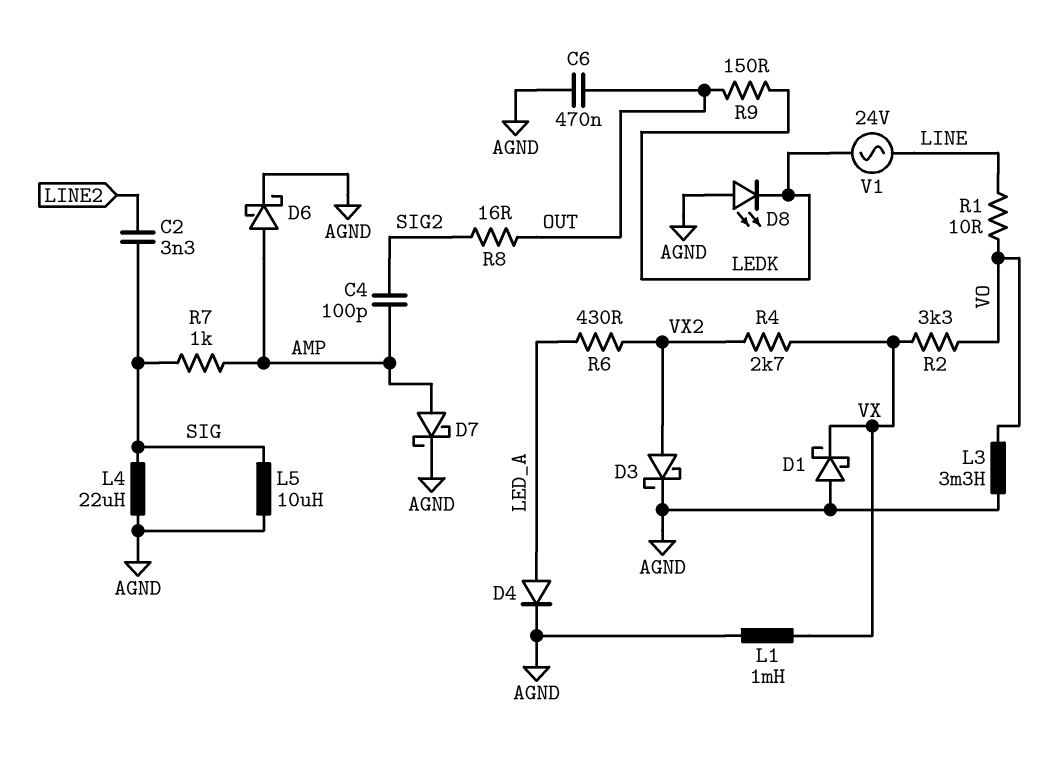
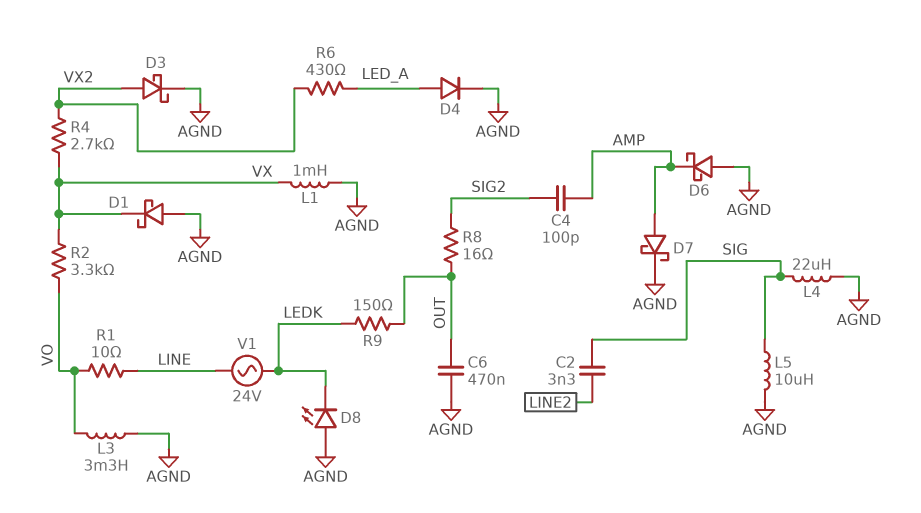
D6: schottky (A AMP, K AGND) -> schottky (A AGND, K AMP)
R7: 1k (AMP, SIG) -> none

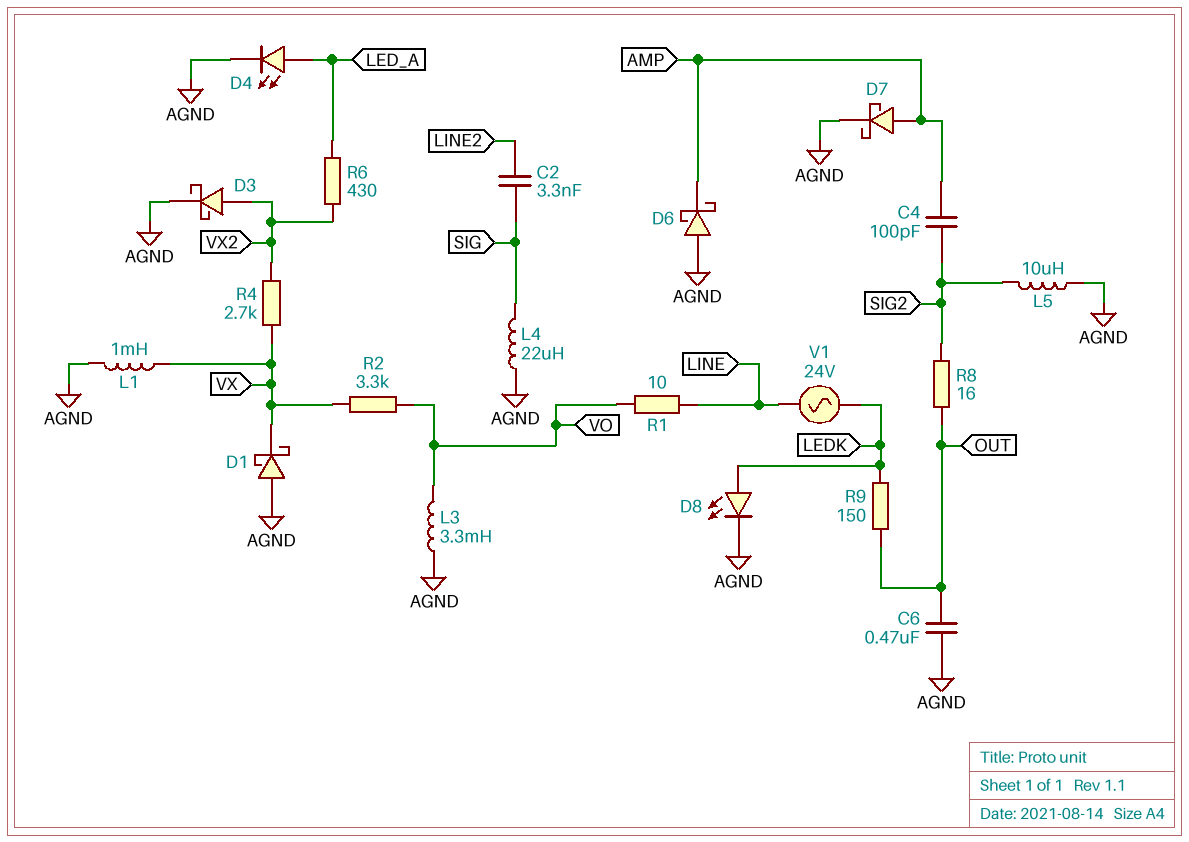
D4: diode (A LED_A, K AGND) -> LED (A LED_A, K AGND)
D8: LED (A AGND, K LEDK) -> LED (A LEDK, K AGND)
L5: 10uH (AGND, SIG) -> 10uH (AGND, SIG2)

